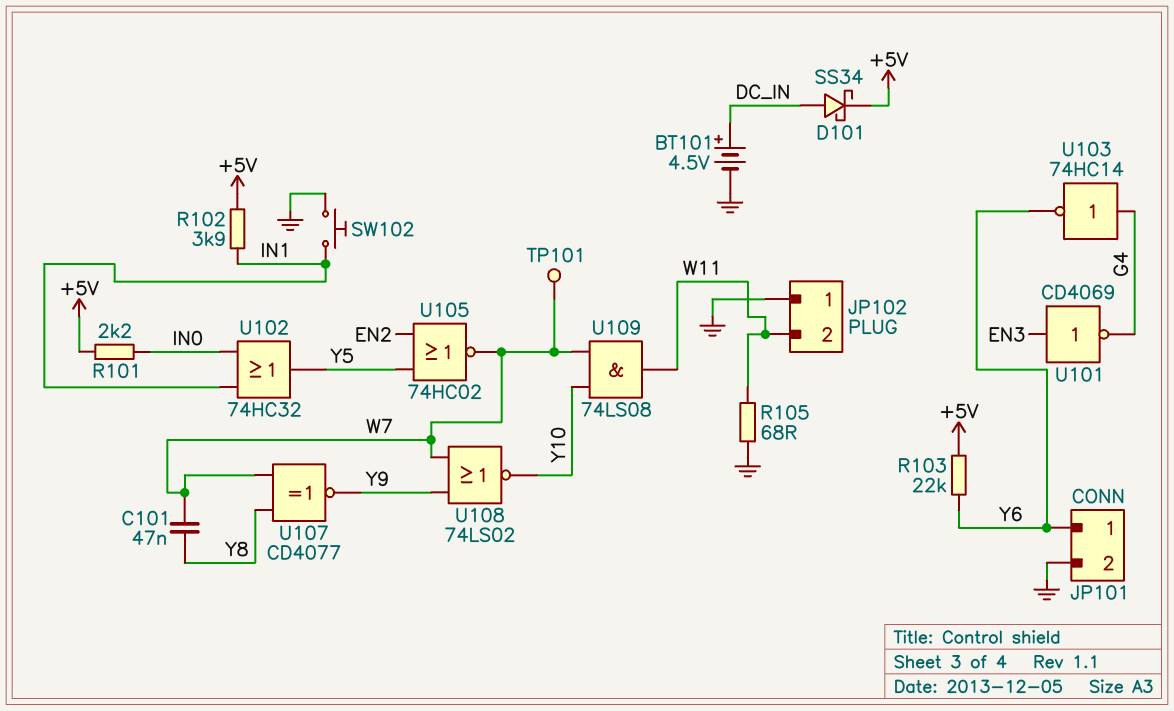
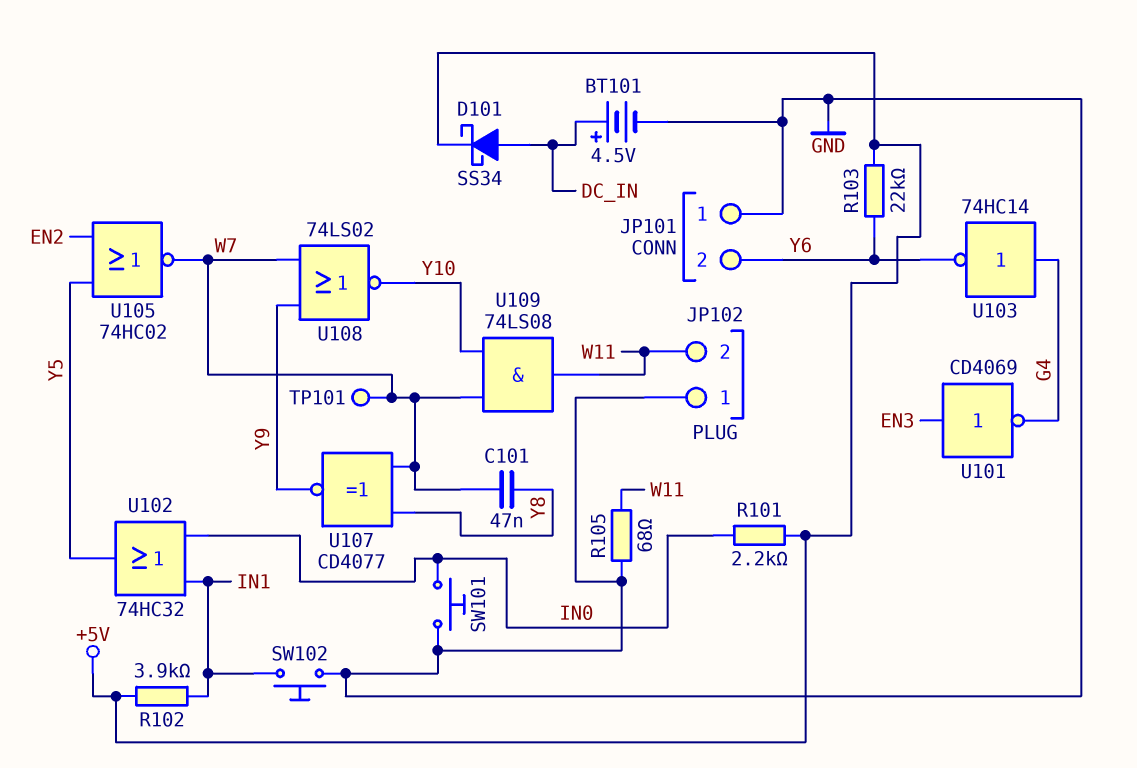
JP101 pin 1: Y6 -> GND
JP101 pin 2: GND -> Y6
SW101: none -> button (GND, IN0)

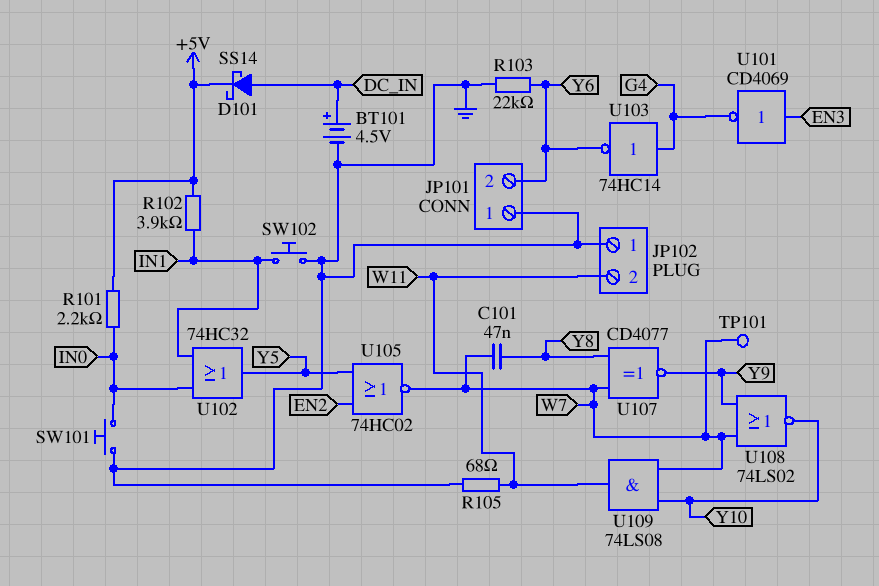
D101: schottky SS34 (A DC_IN, K +5V) -> schottky SS14 (A DC_IN, K +5V)
R103: 22k (+5V, Y6) -> 22k (GND, Y6)

